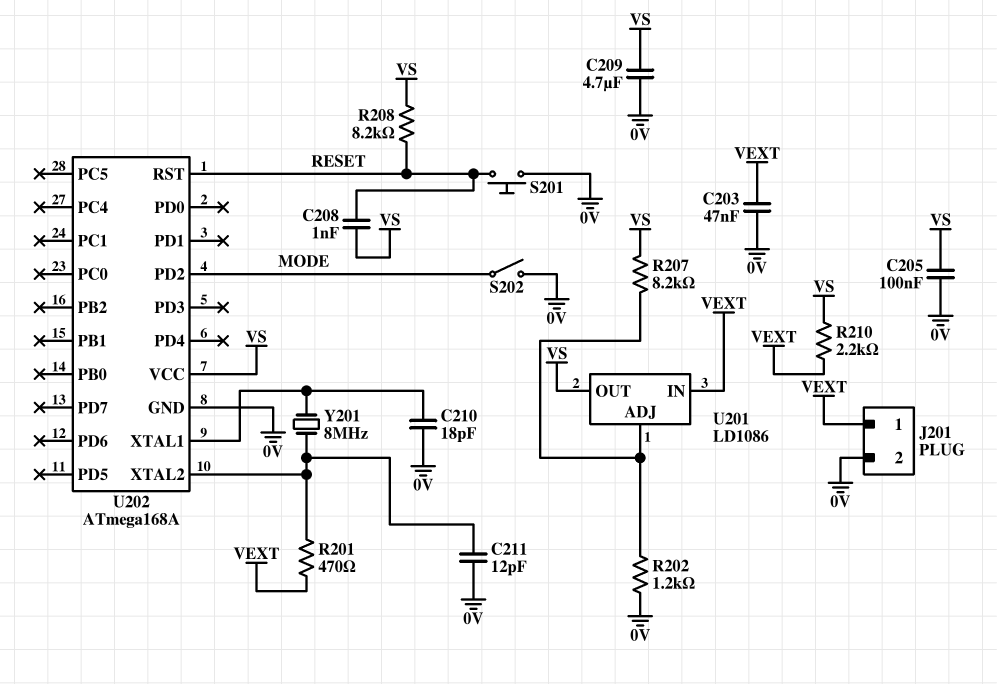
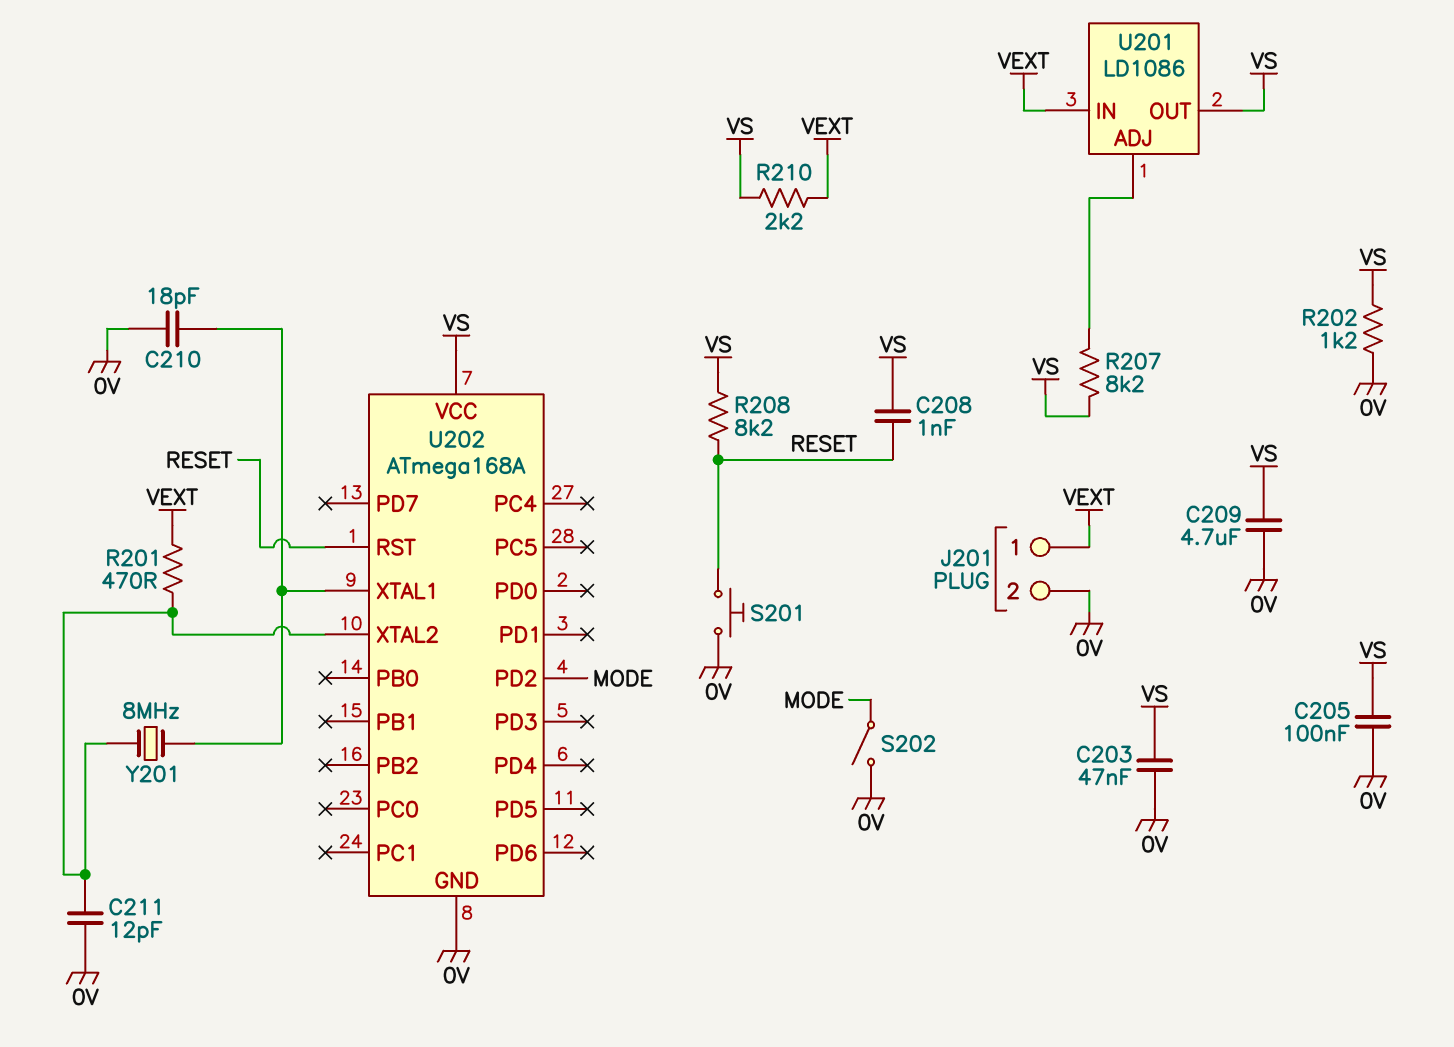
C203: 47nF (0V, VEXT) -> 47nF (0V, VS)
R202: 1.2k (0V, U201/ADJ) -> 1.2k (0V, VS)

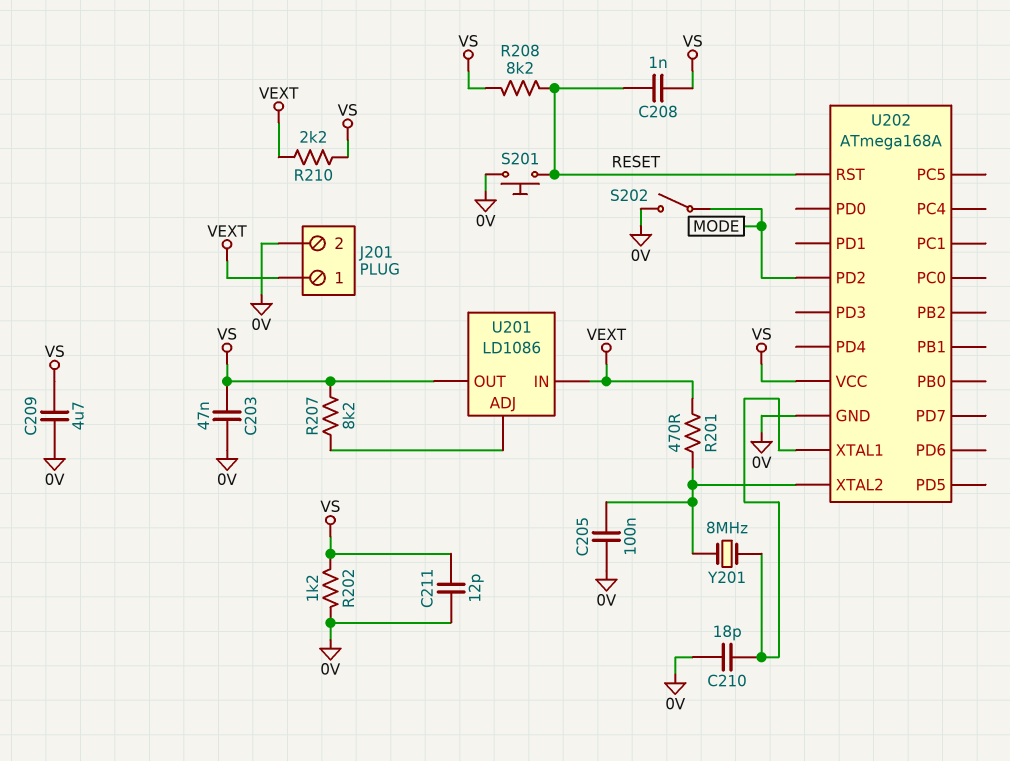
C205: 100nF (0V, VS) -> 100nF (0V, U202/XTAL2)
C211: 12pF (0V, U202/XTAL2) -> 12pF (0V, VS)

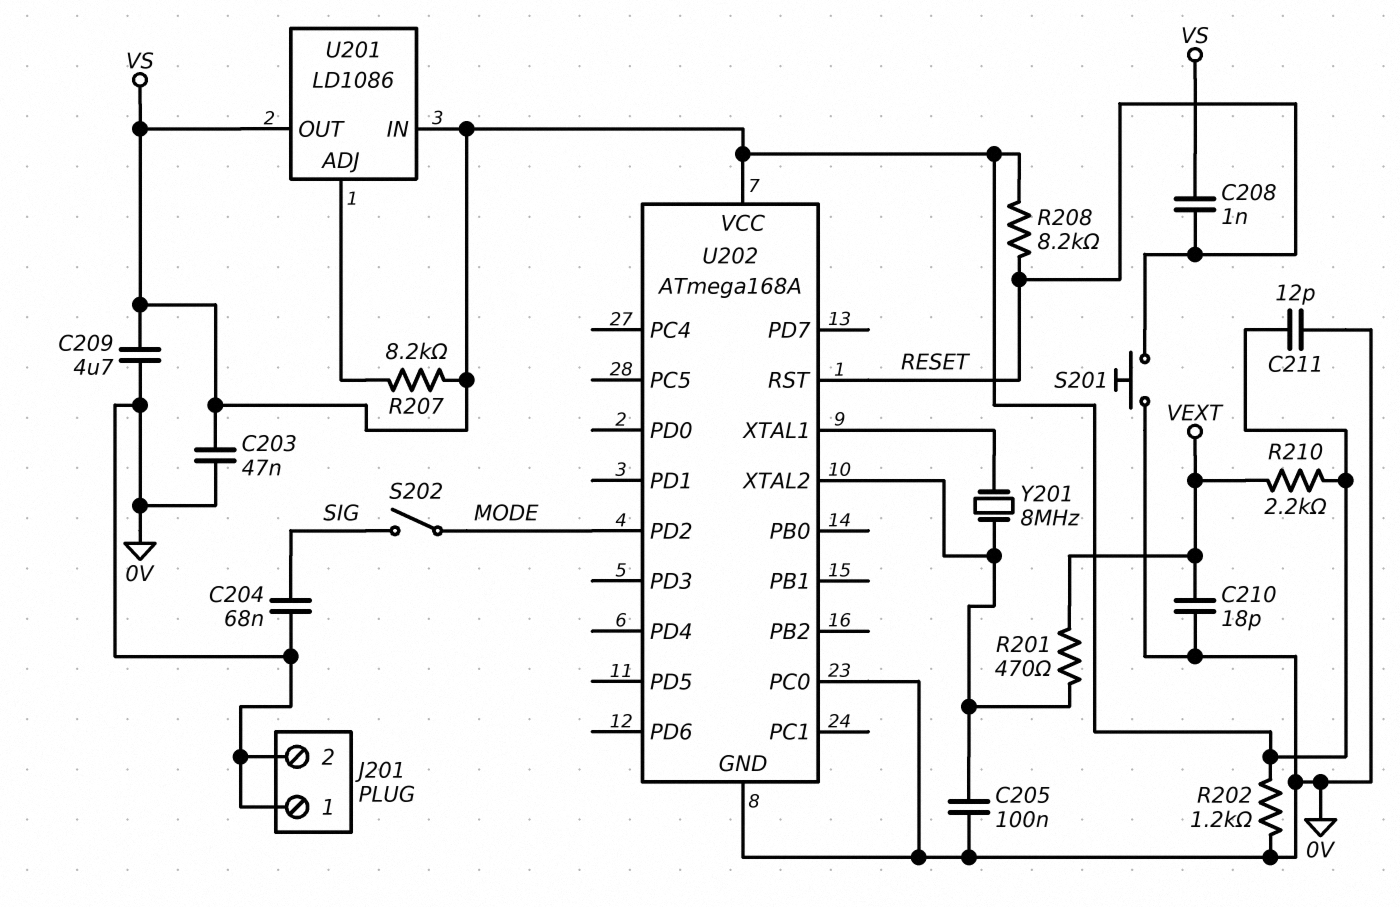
C204: none -> 68nF (0V, SIG)
C210: 18pF (0V, U202/XTAL1) -> 18pF (0V, VEXT)
J201 pin 1: VEXT -> 0V
S202: switch (0V, MODE) -> switch (MODE, SIG)
U201 pin IN: VEXT -> VS
U202 pin PC0: none -> 0V

